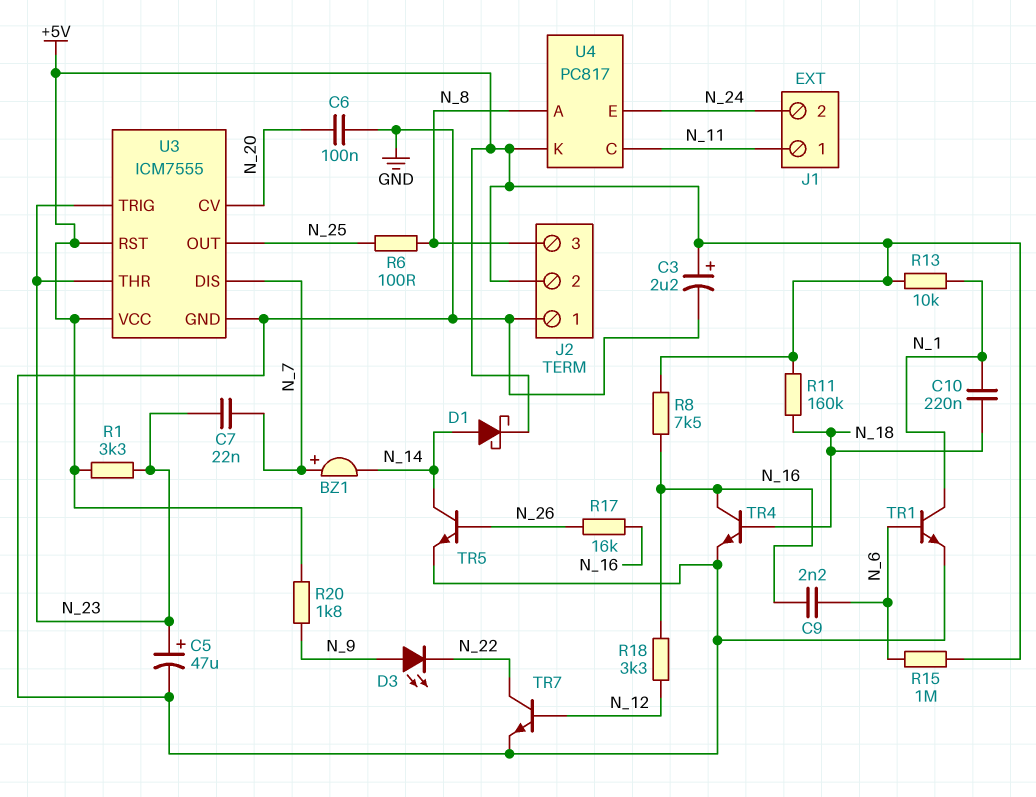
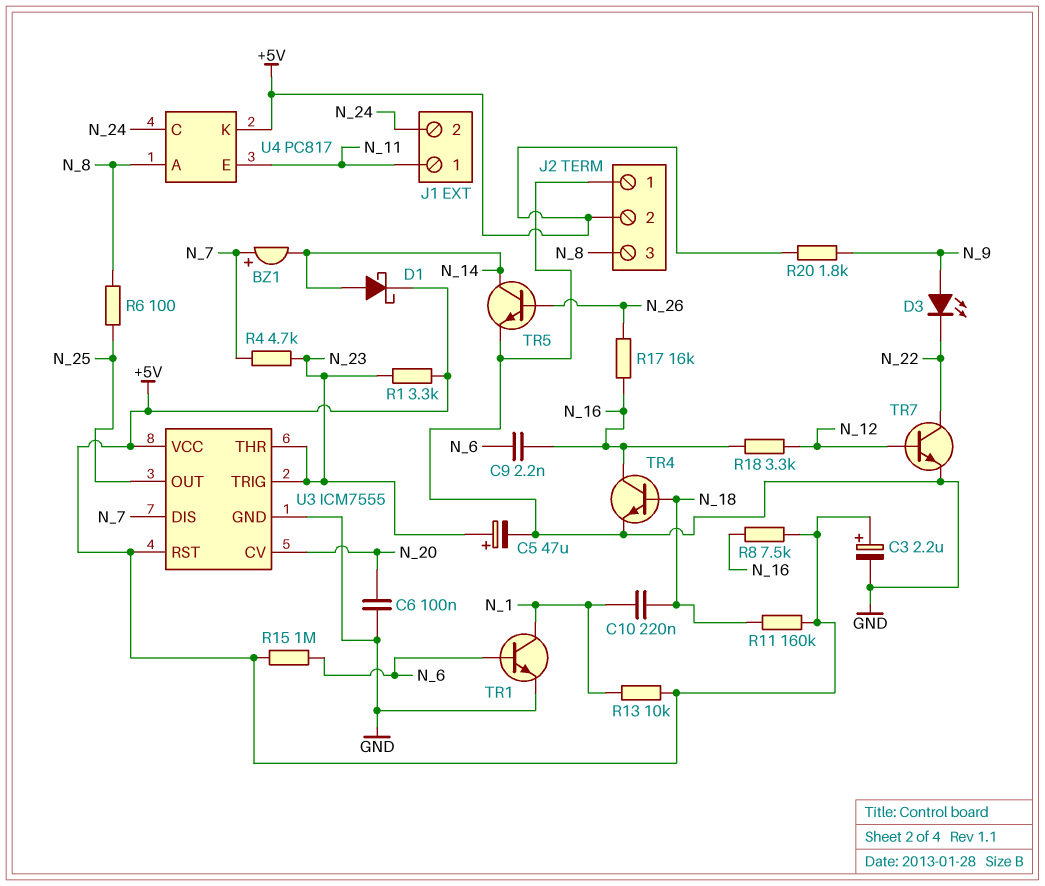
C7: 22nF (N_7, N_23) -> none
R4: none -> 4.7k (N_7, N_23)
U4 pin C: N_11 -> N_24
U4 pin E: N_24 -> N_11

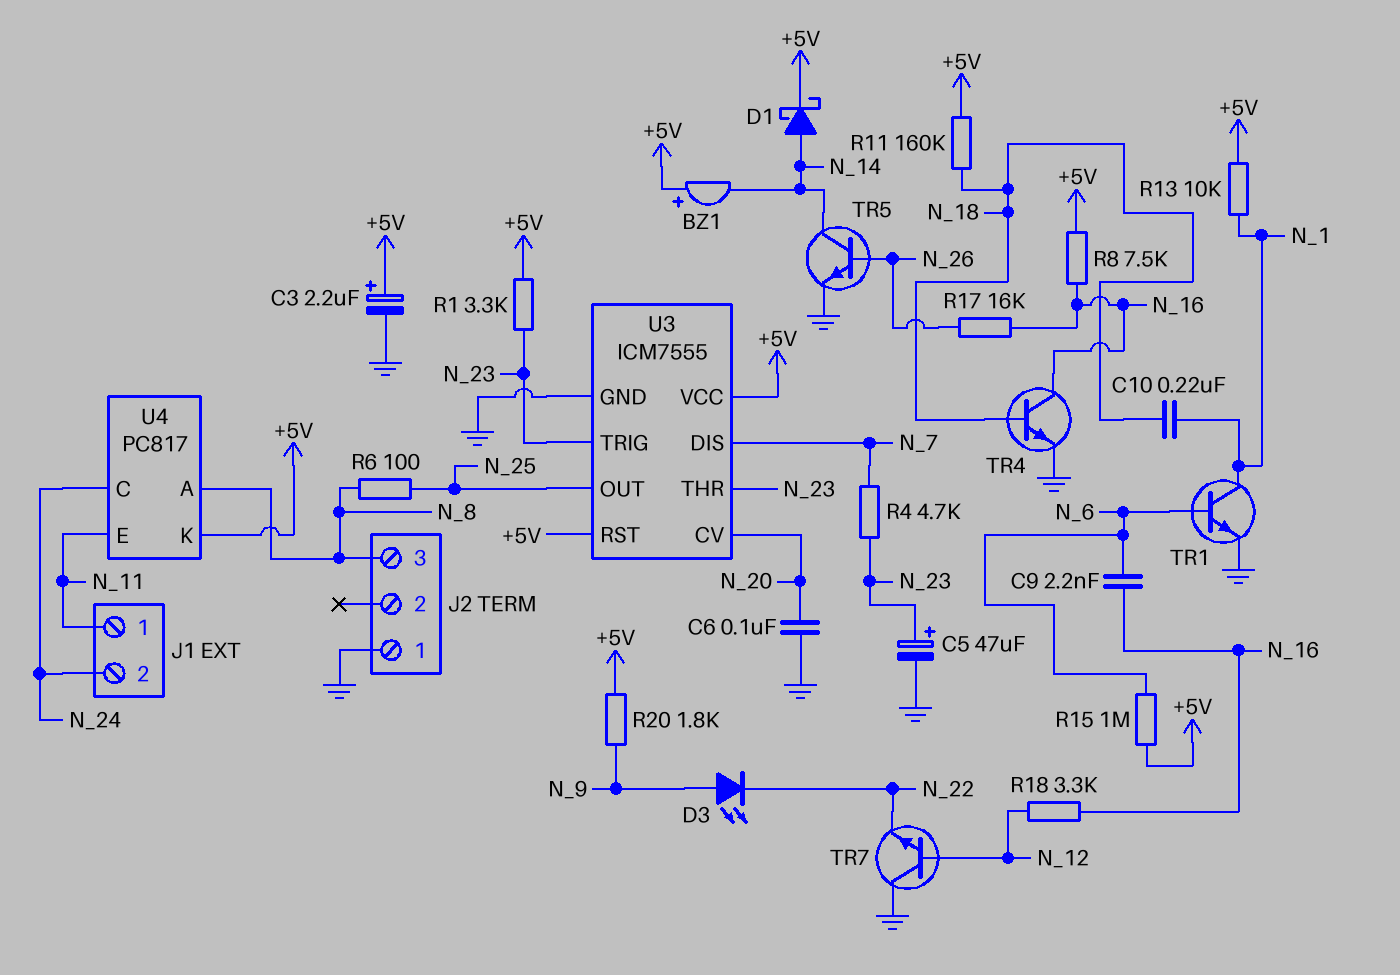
BZ1: buzzer (plus N_7, minus N_14) -> buzzer (plus +5V, minus N_14)
J2 pin 2: +5V -> none
TR7: NPN (B N_12, C N_22, E GND) -> NPN (B N_12, C GND, E N_22)

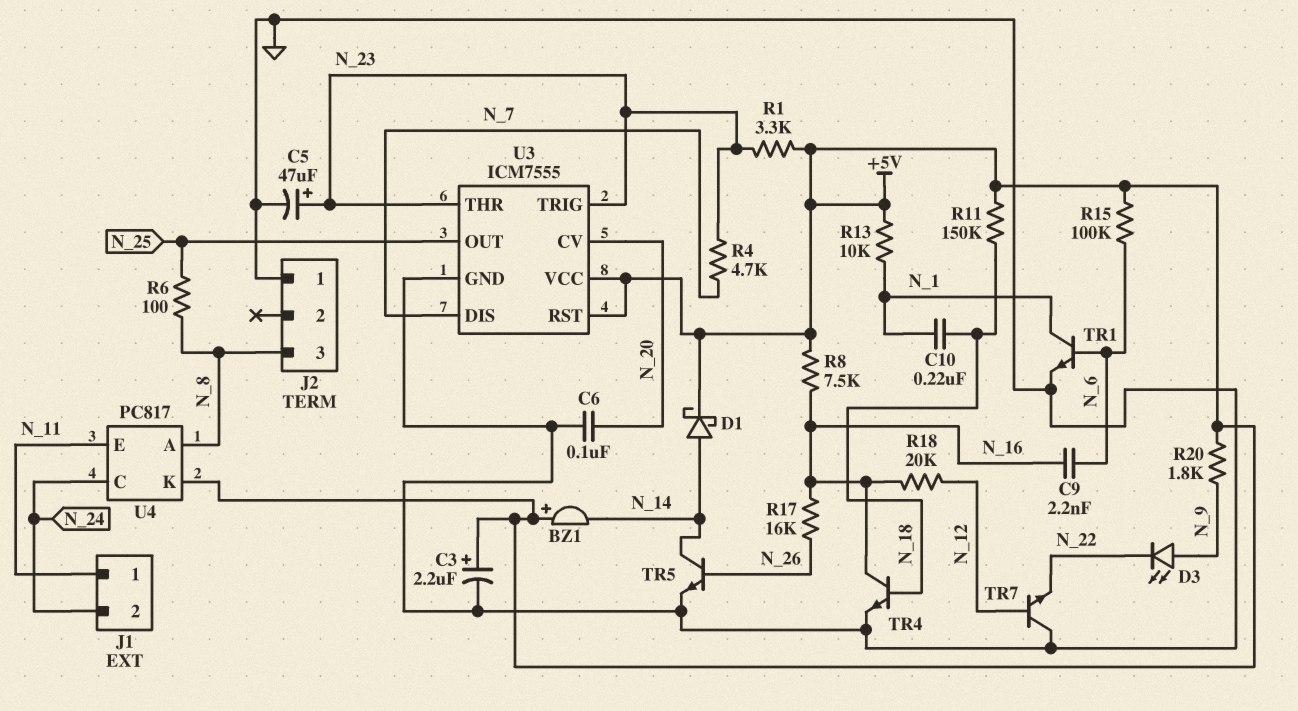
R11: 160k (+5V, N_18) -> 150k (+5V, N_18)
R15: 1M (+5V, N_6) -> 100k (+5V, N_6)
R18: 3.3k (N_12, N_16) -> 20k (N_12, N_16)

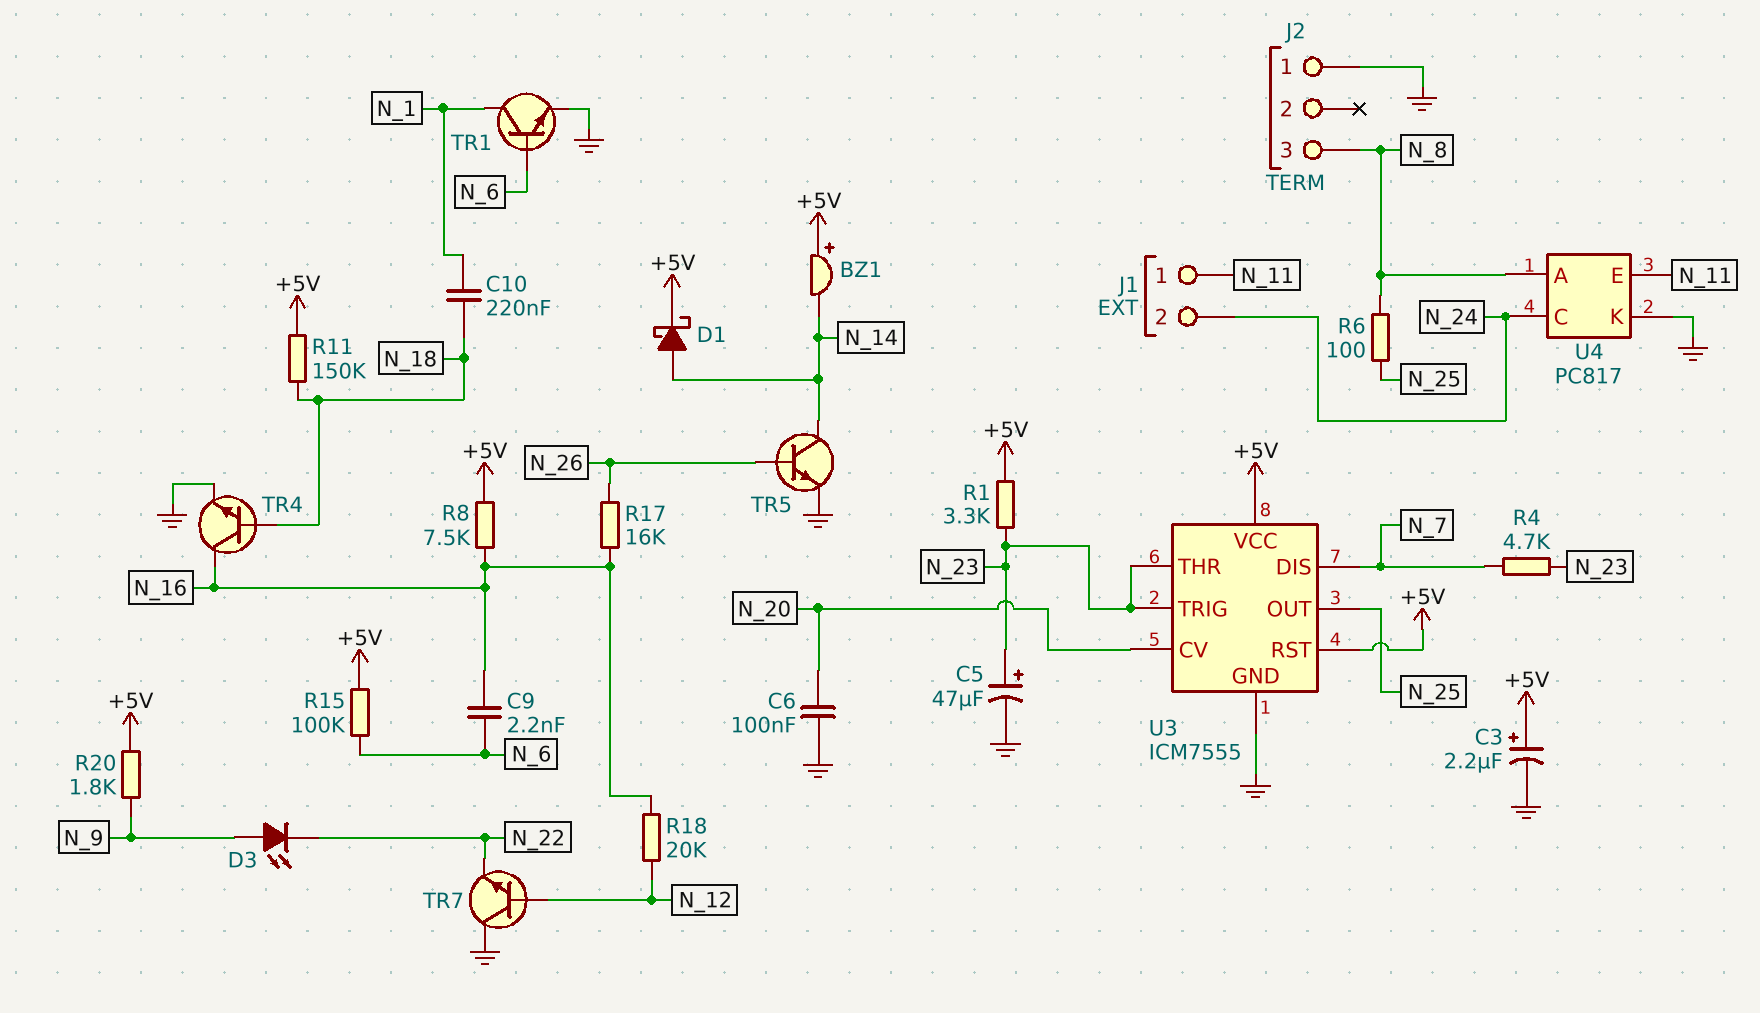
R13: 10k (+5V, N_1) -> none
U4 pin K: +5V -> GND

